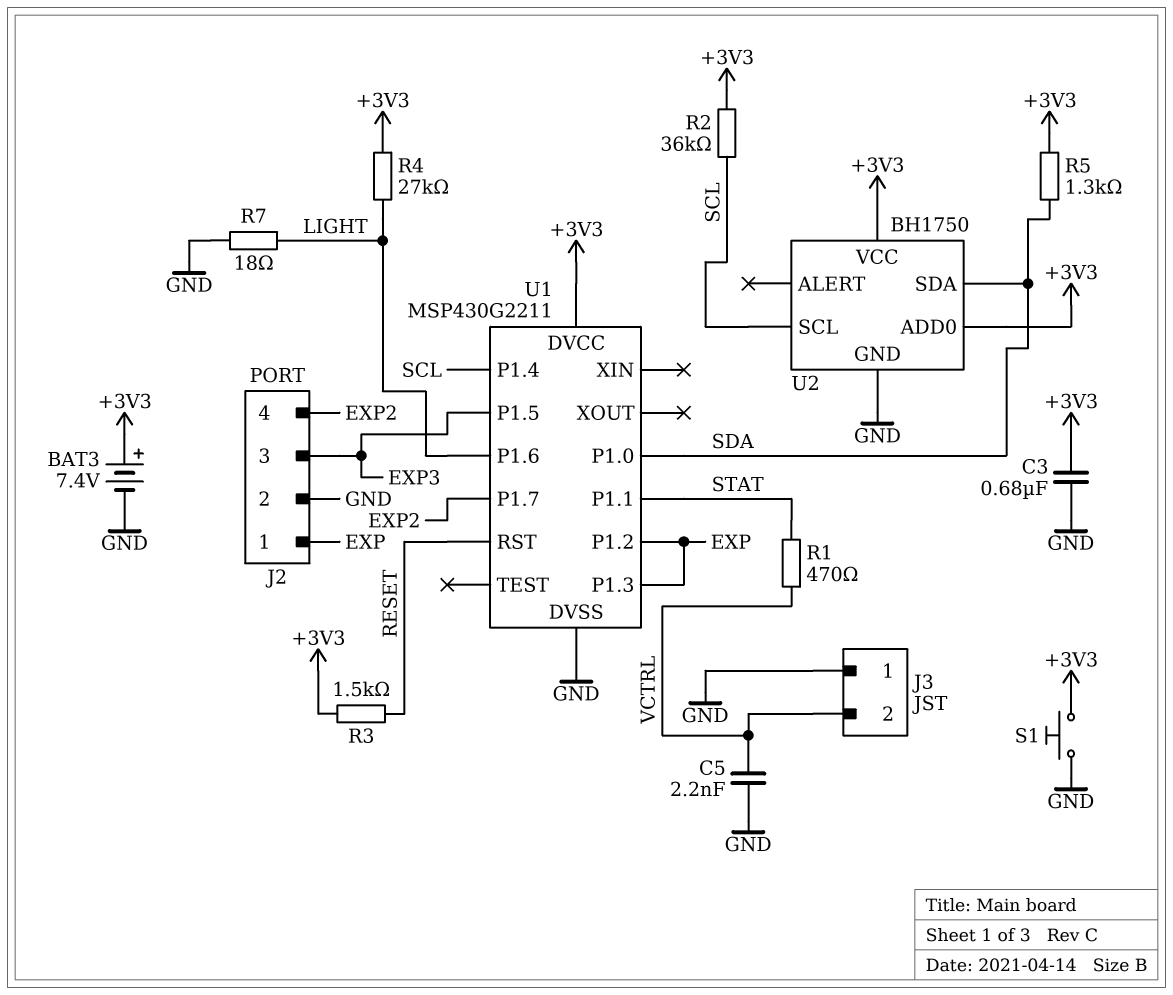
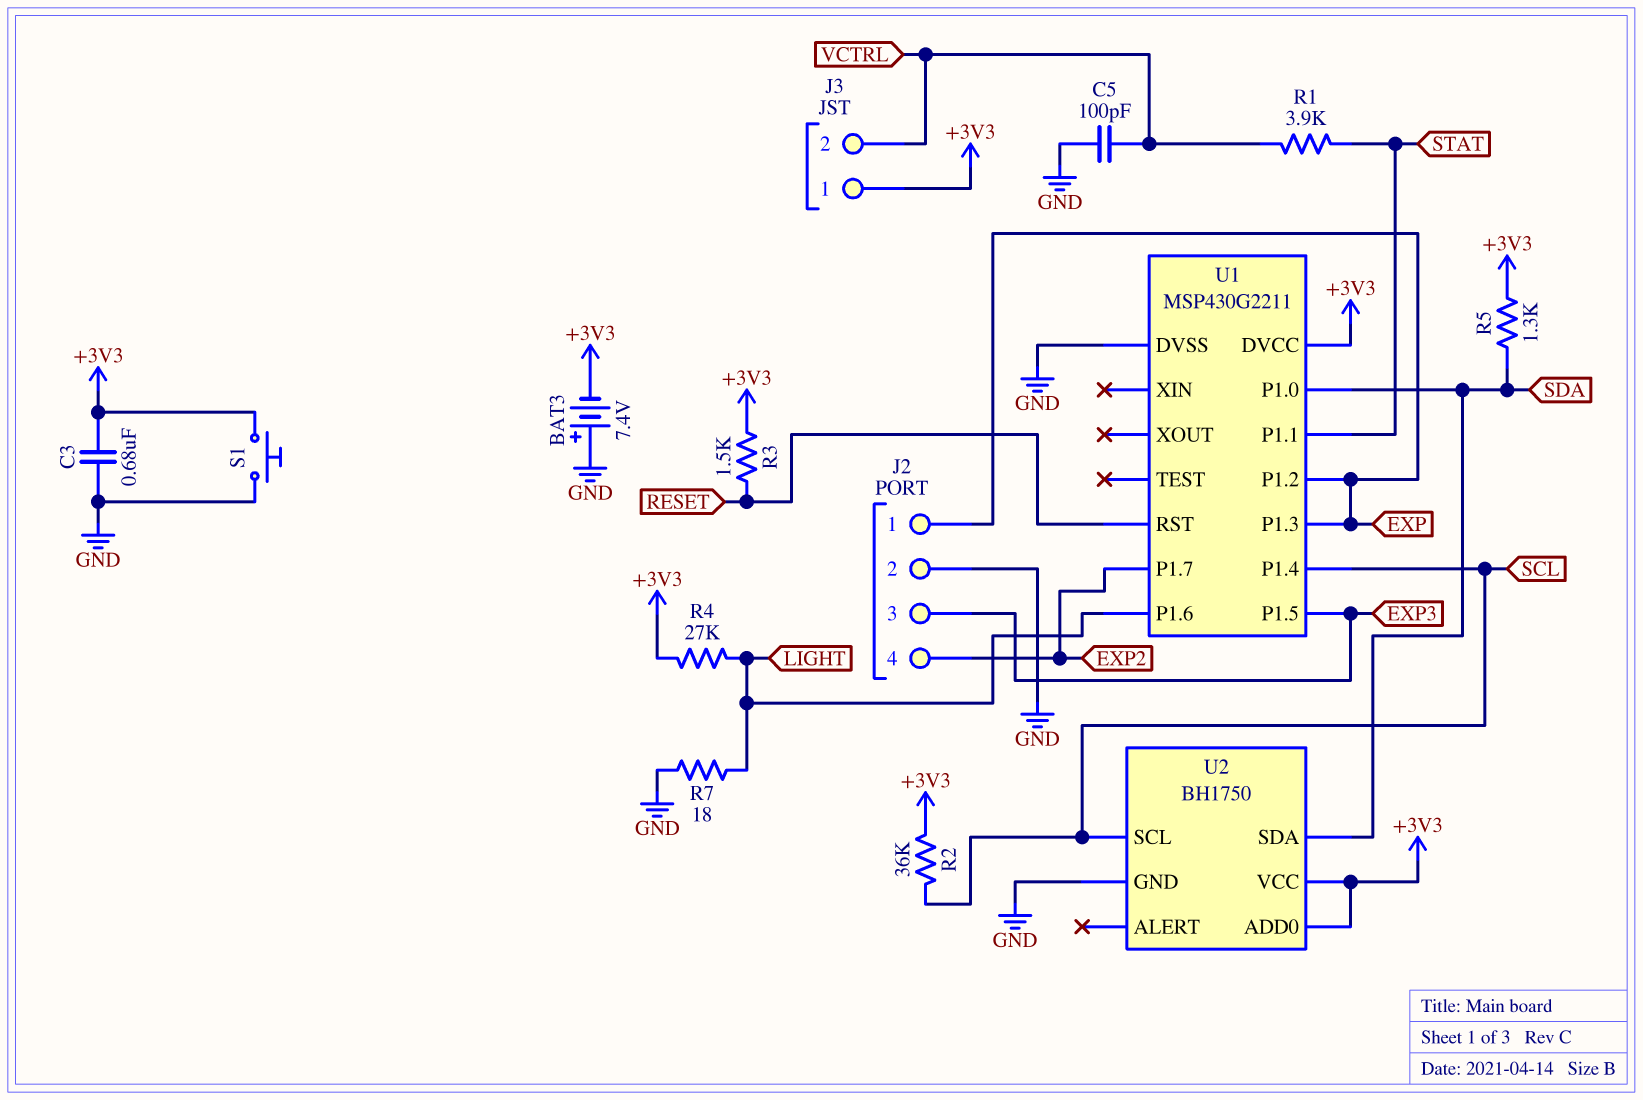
BAT3: 7.4V (plus +3V3, minus GND) -> 7.4V (plus GND, minus +3V3)
C5: 2.2nF (GND, VCTRL) -> 100pF (GND, VCTRL)
J3 pin 1: GND -> +3V3
R1: 470 (STAT, VCTRL) -> 3.9k (STAT, VCTRL)

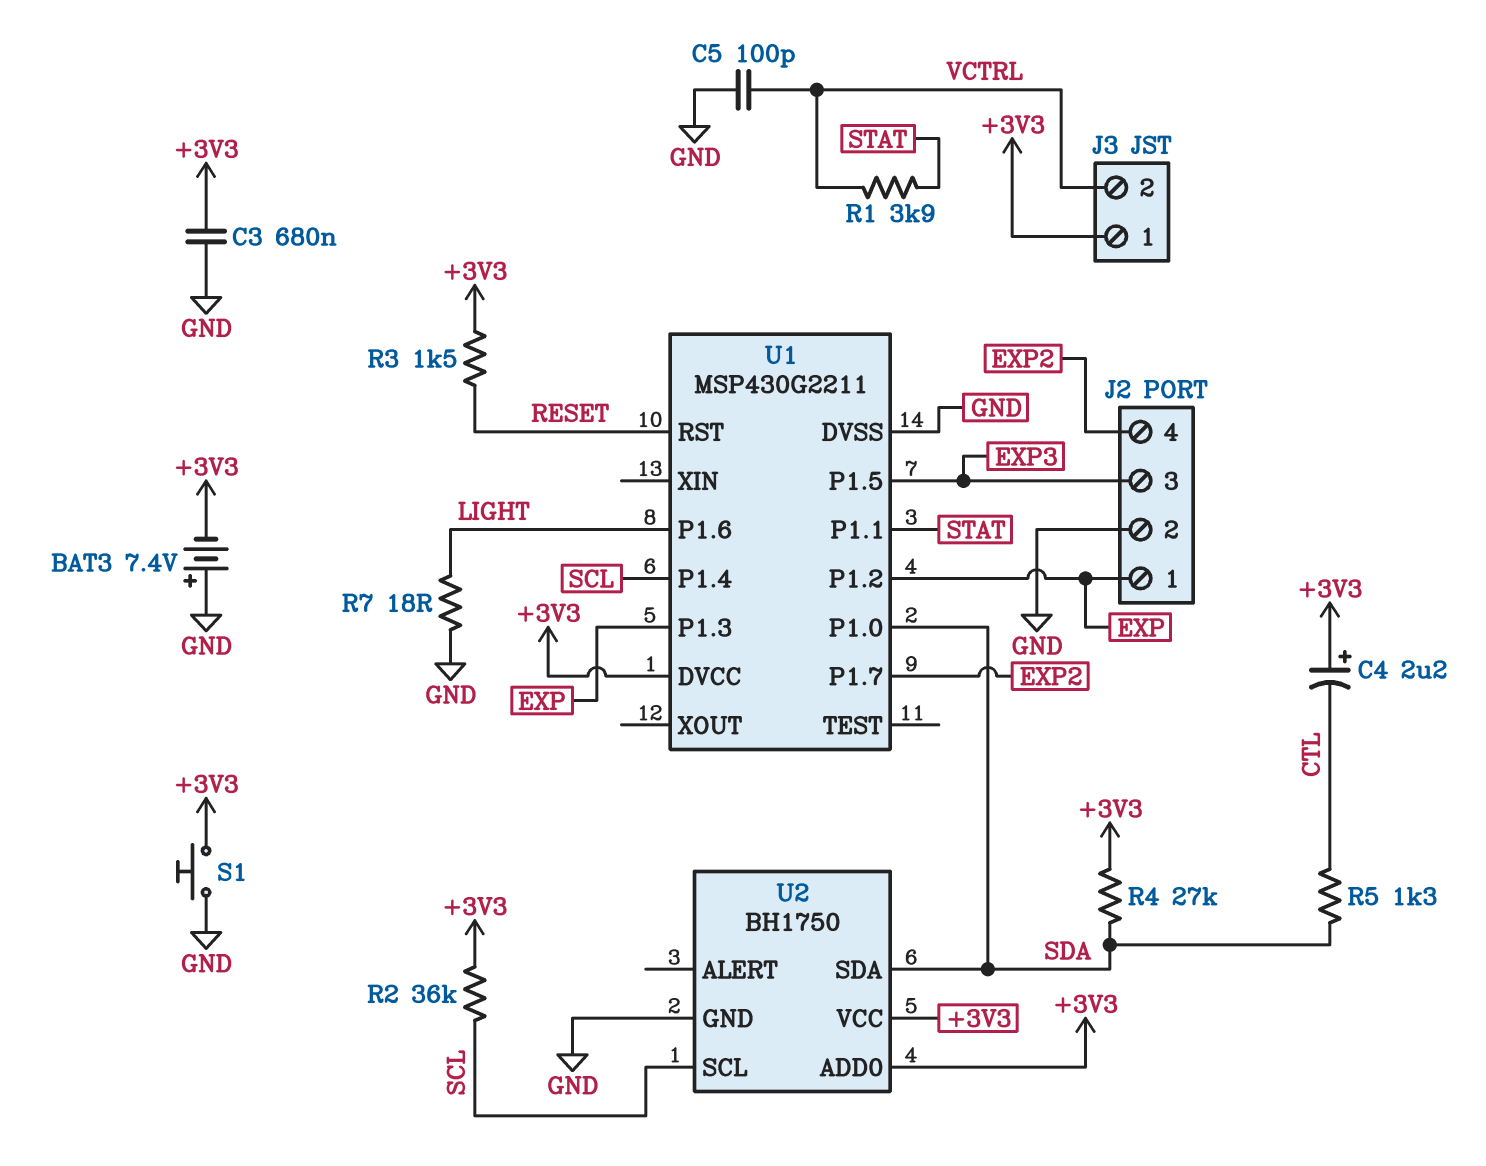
C4: none -> 2.2uF (plus +3V3, minus CTL)
R4: 27k (+3V3, LIGHT) -> 27k (+3V3, SDA)
R5: 1.3k (+3V3, SDA) -> 1.3k (CTL, SDA)

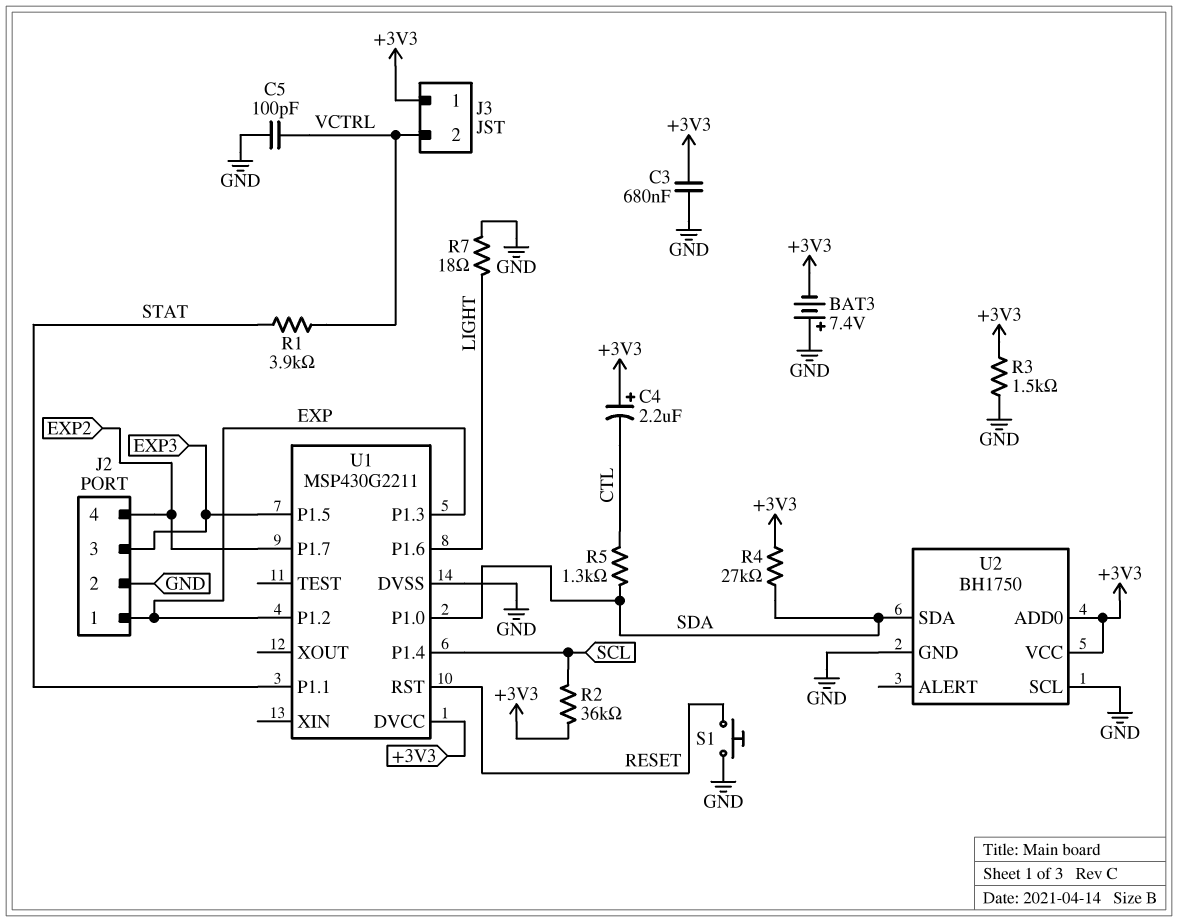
R3: 1.5k (+3V3, RESET) -> 1.5k (+3V3, GND)
S1: button (+3V3, GND) -> button (GND, RESET)
U2 pin SCL: SCL -> GND

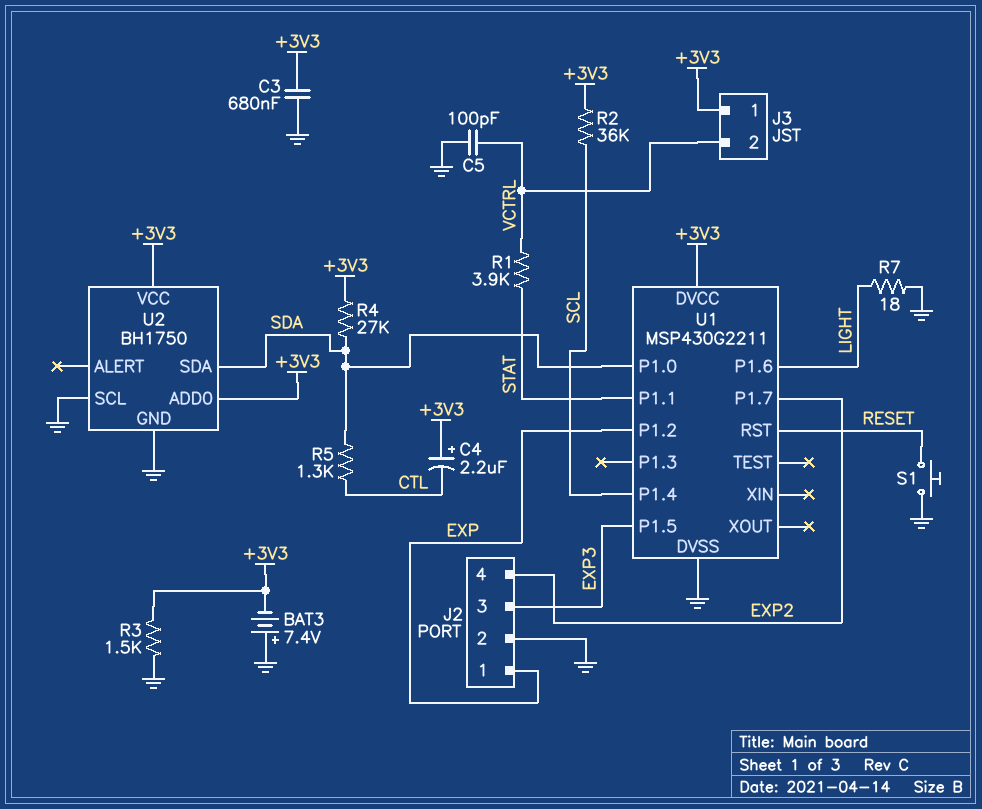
U1 pin P1.3: EXP -> none

